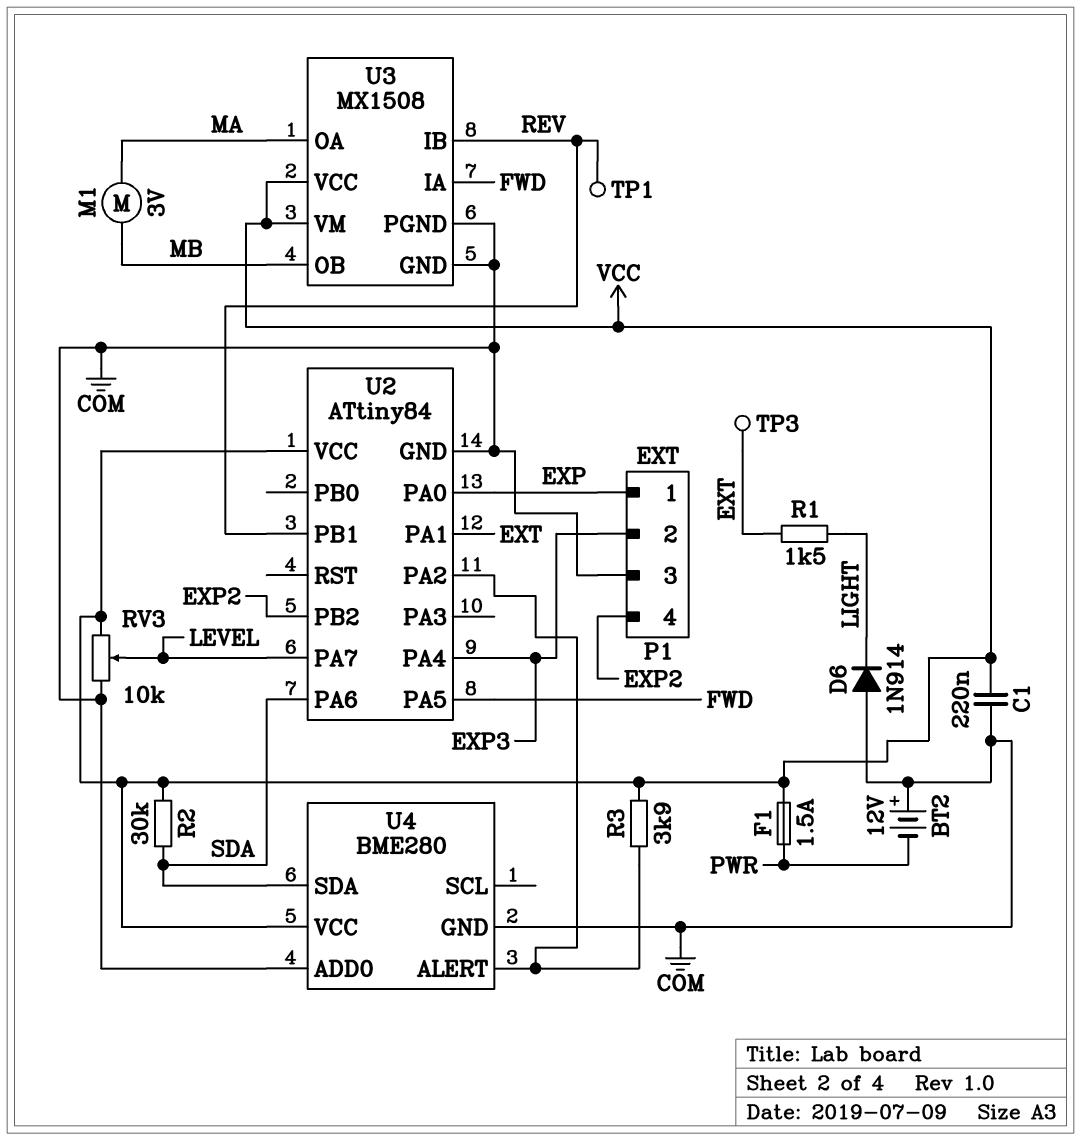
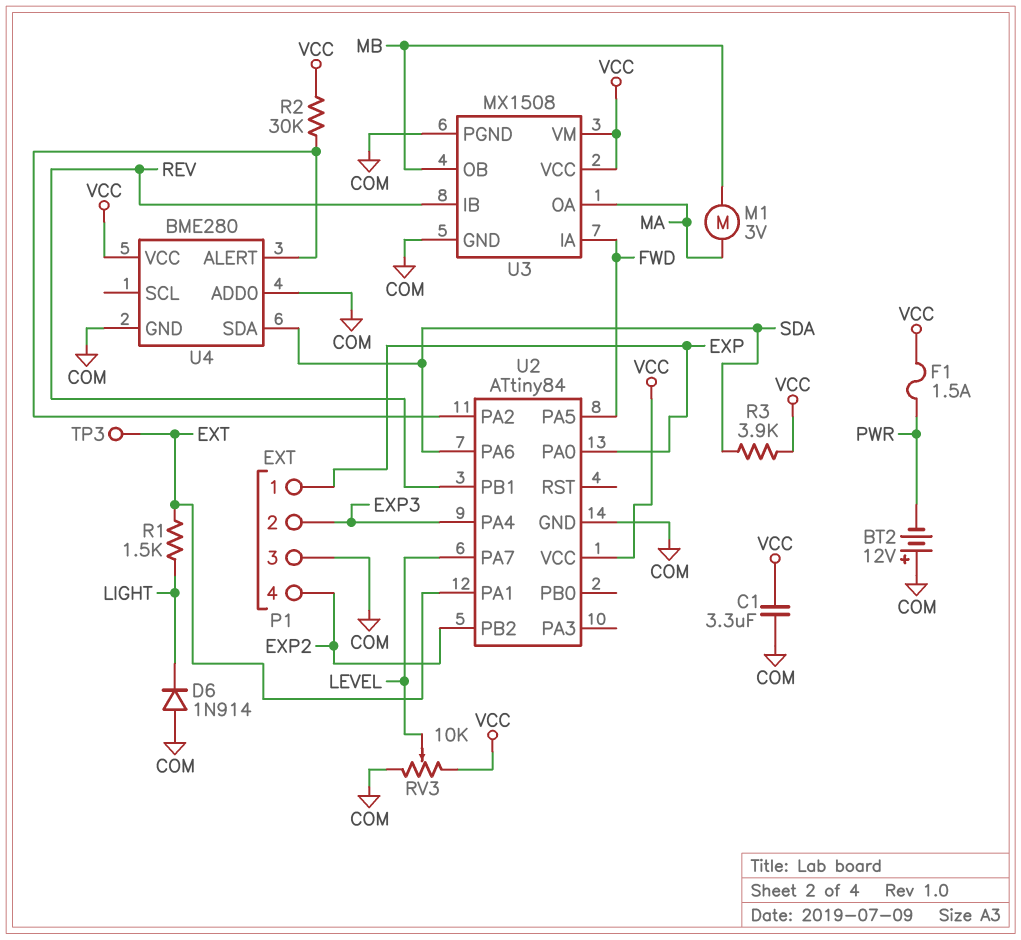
C1: 220nF (COM, VCC) -> 3.3uF (COM, VCC)
R2: 30k (SDA, VCC) -> 30k (U2/PA2, VCC)
R3: 3.9k (U2/PA2, VCC) -> 3.9k (SDA, VCC)
TP1: test point (REV) -> none

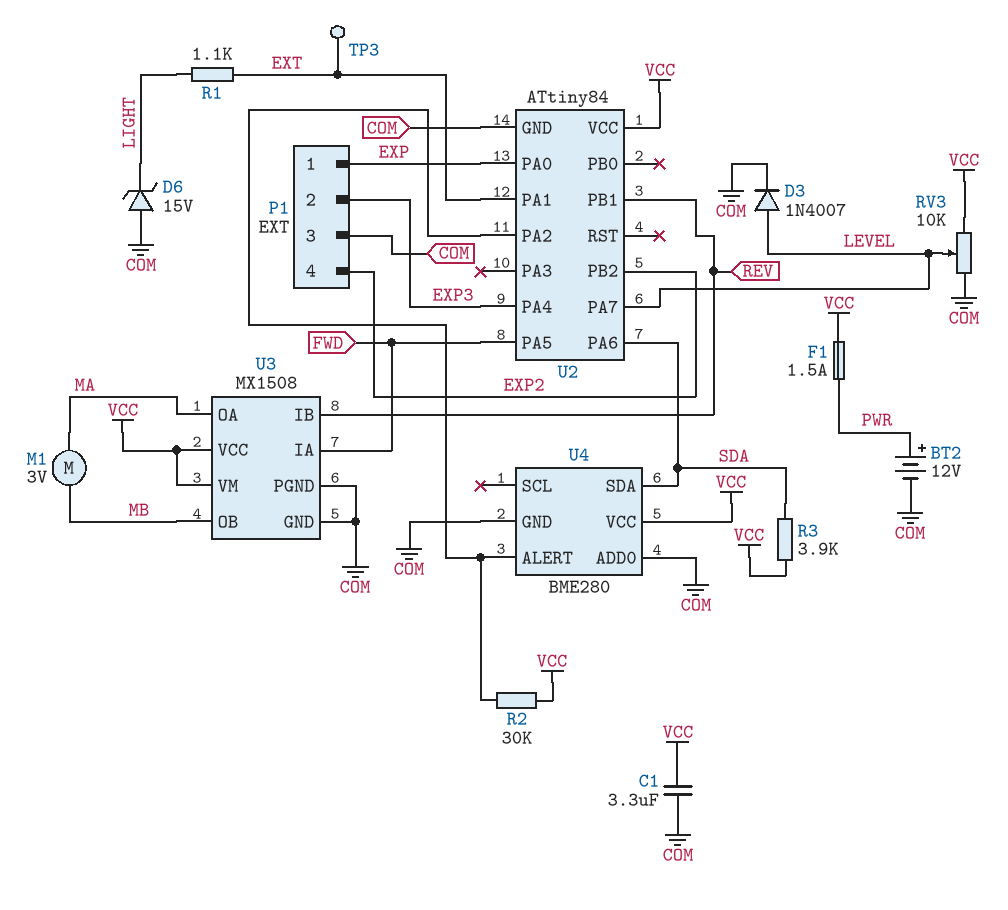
BT2: 12V (plus COM, minus PWR) -> 12V (plus PWR, minus COM)
D3: none -> diode 1N4007 (A LEVEL, K COM)
D6: diode 1N914 (A COM, K LIGHT) -> zener 15V (A COM, K LIGHT)
R1: 1.5k (EXT, LIGHT) -> 1.1k (EXT, LIGHT)

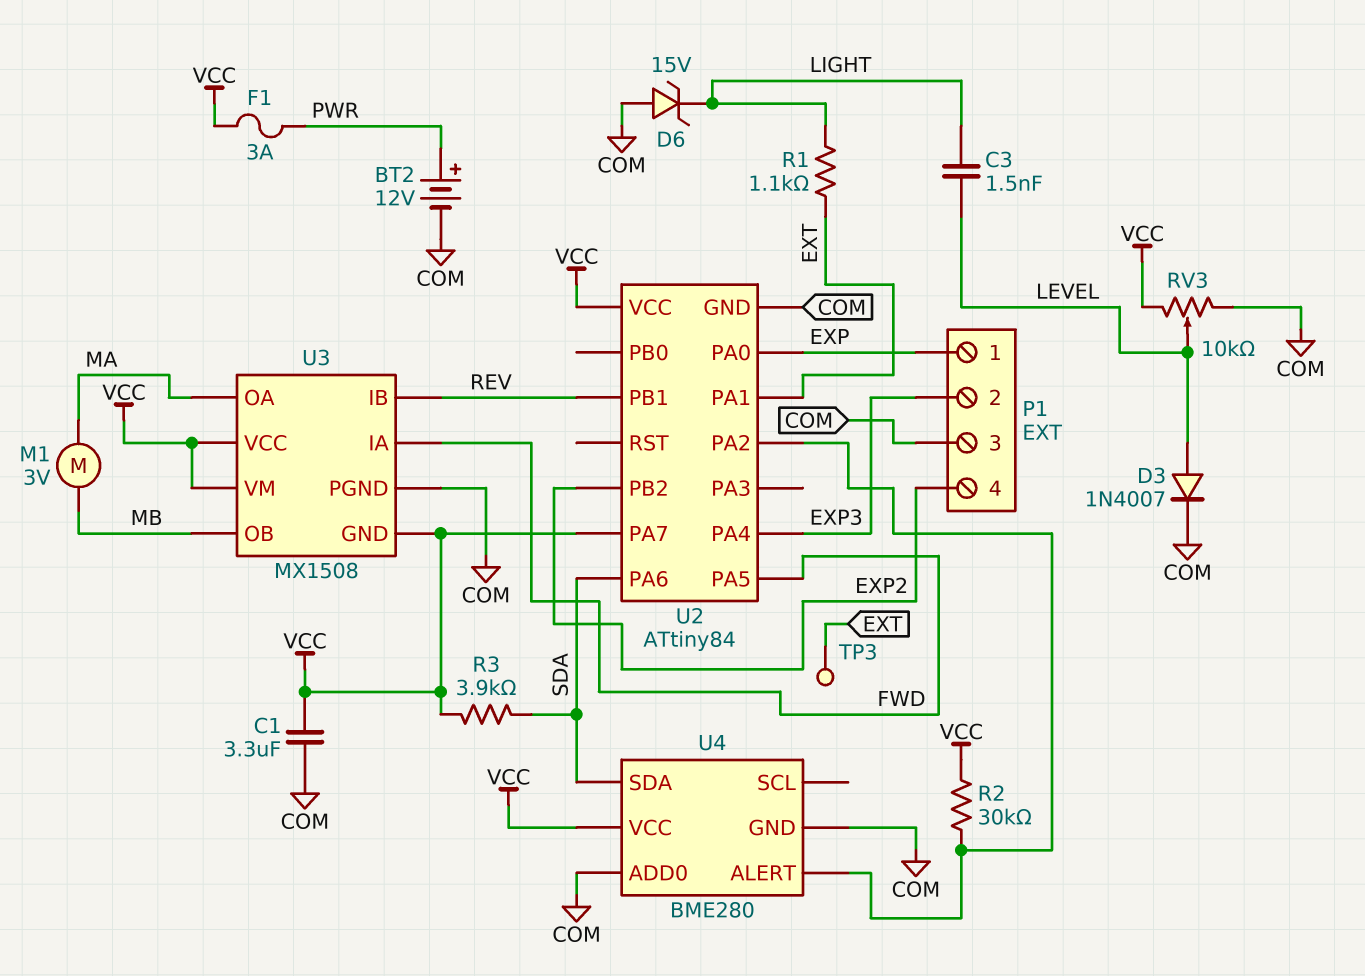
C3: none -> 1.5nF (LEVEL, LIGHT)
F1: 1.5A (PWR, VCC) -> 3A (PWR, VCC)
U2 pin PA7: LEVEL -> VCC
U3 pin GND: COM -> VCC

